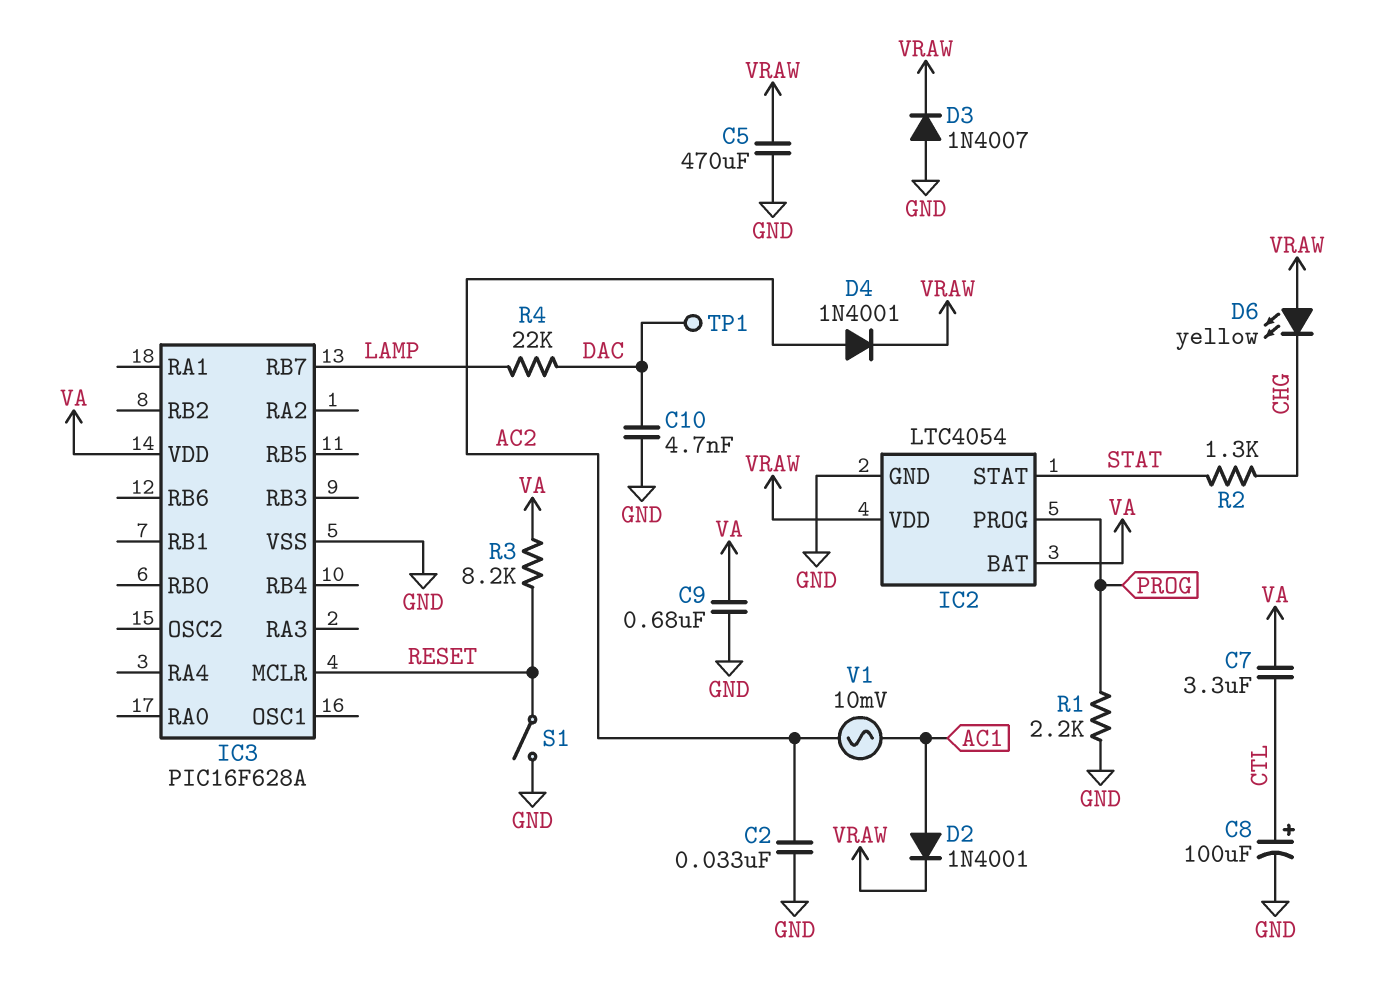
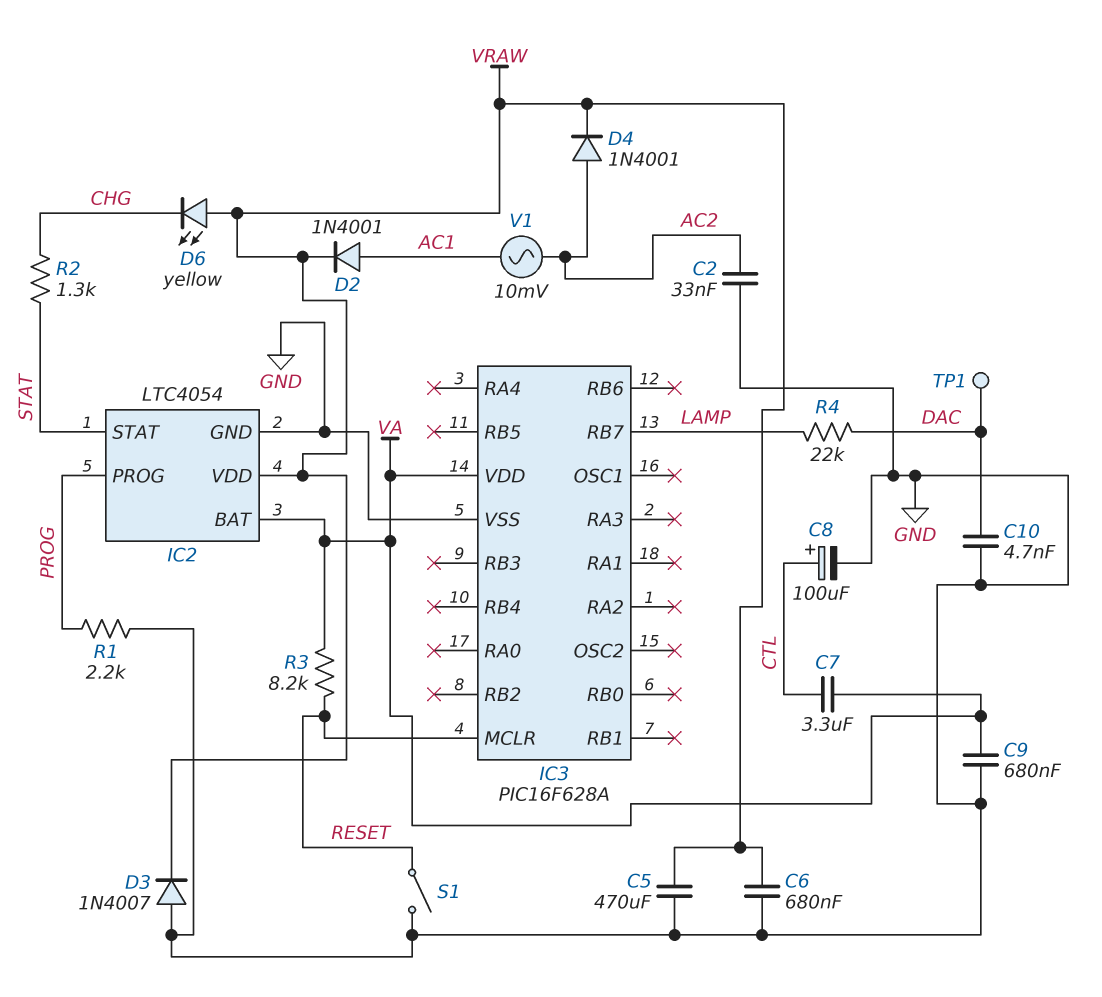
C6: none -> 680nF (GND, VRAW)

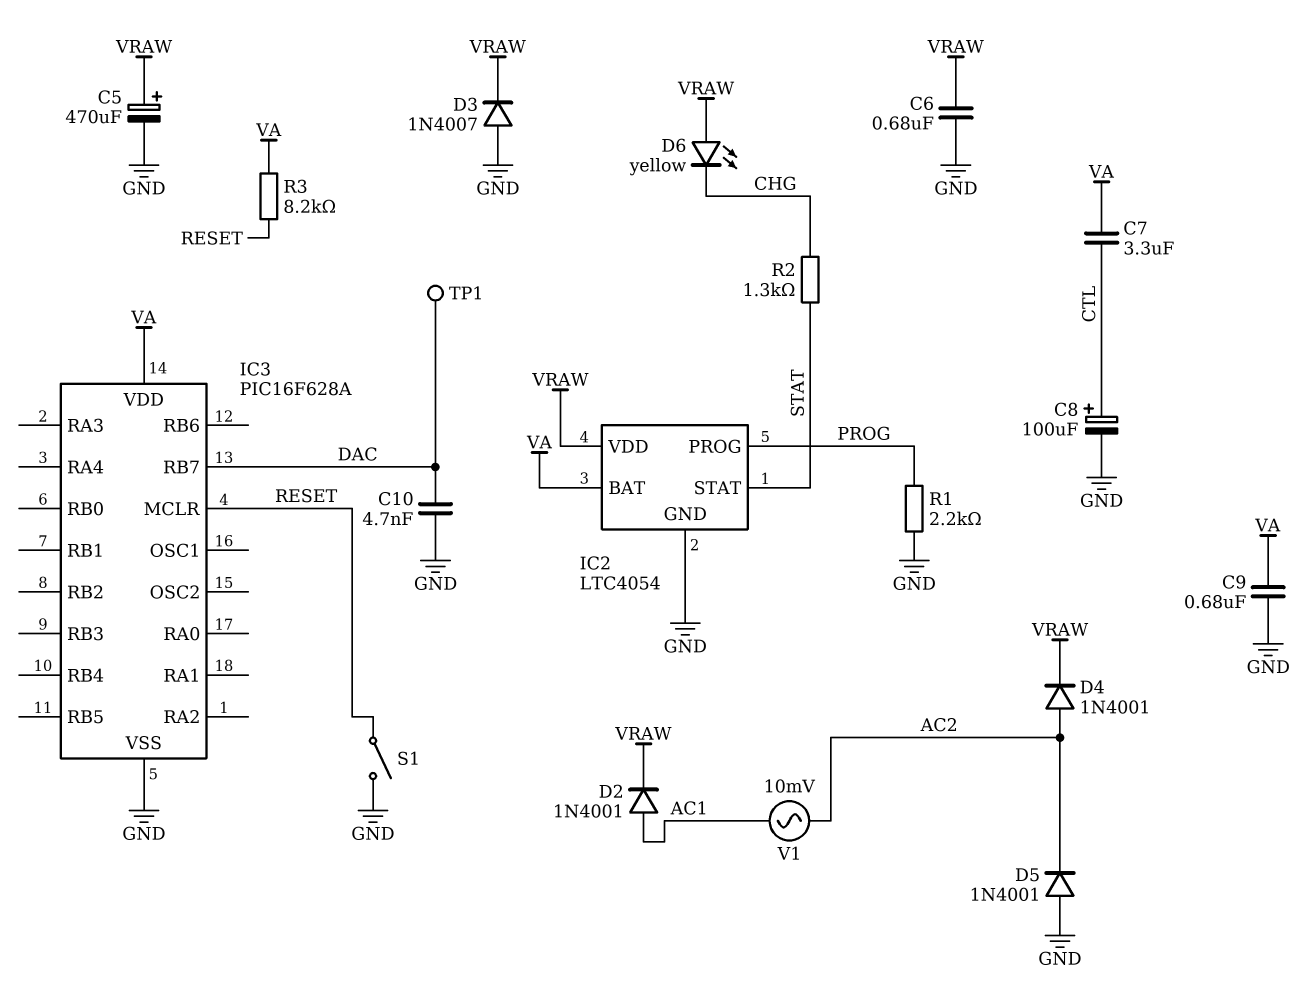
C2: 33nF (AC2, GND) -> none
C5: 470uF (GND, VRAW) -> 470uF (plus VRAW, minus GND)
D5: none -> diode 1N4001 (A GND, K AC2)
IC3 pin RB7: LAMP -> DAC
R4: 22k (DAC, LAMP) -> none

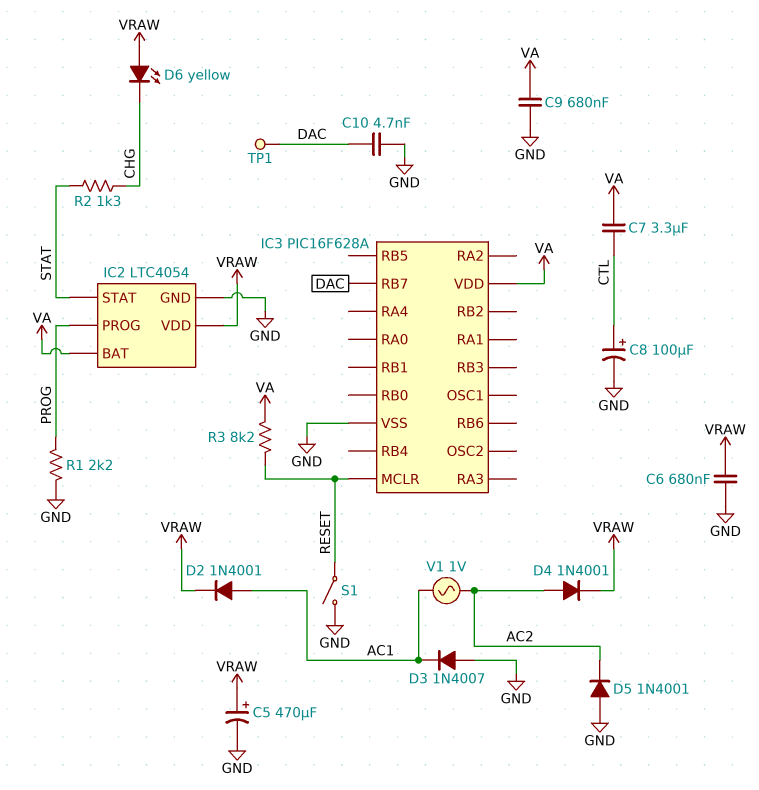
D3: diode 1N4007 (A GND, K VRAW) -> diode 1N4007 (A GND, K AC1)
V1: AC 10mV (AC1, AC2) -> AC 1V (AC1, AC2)

